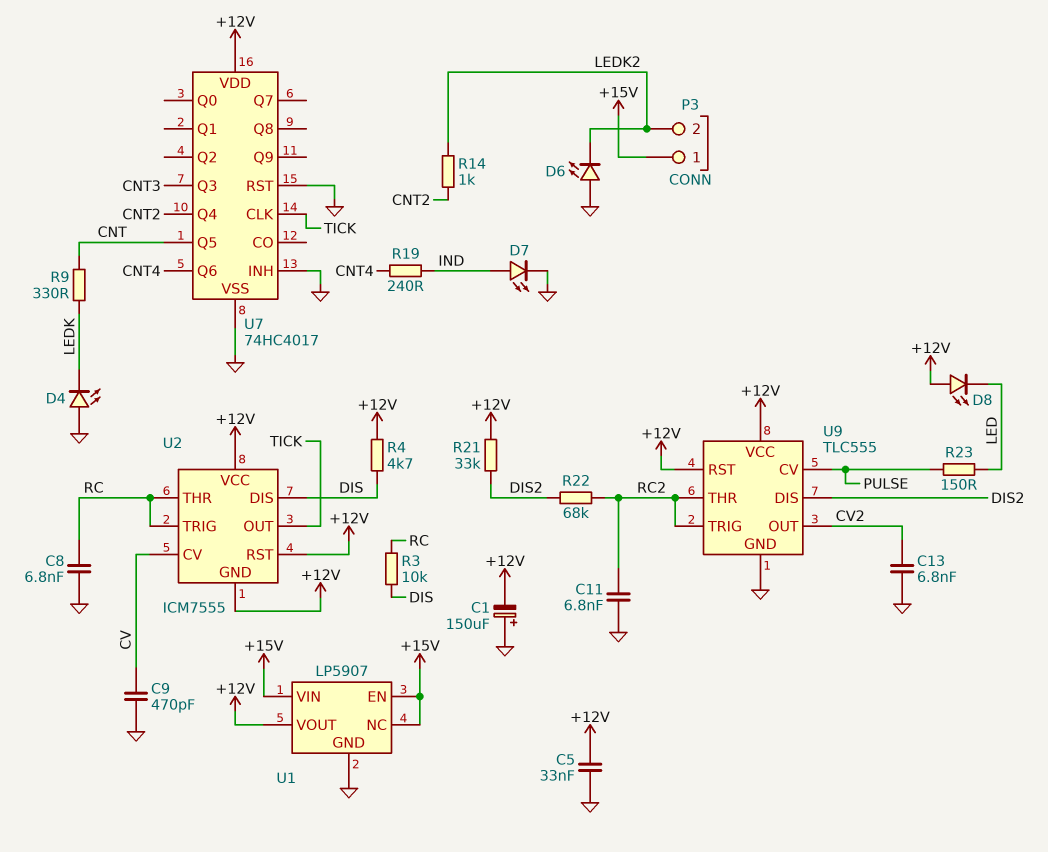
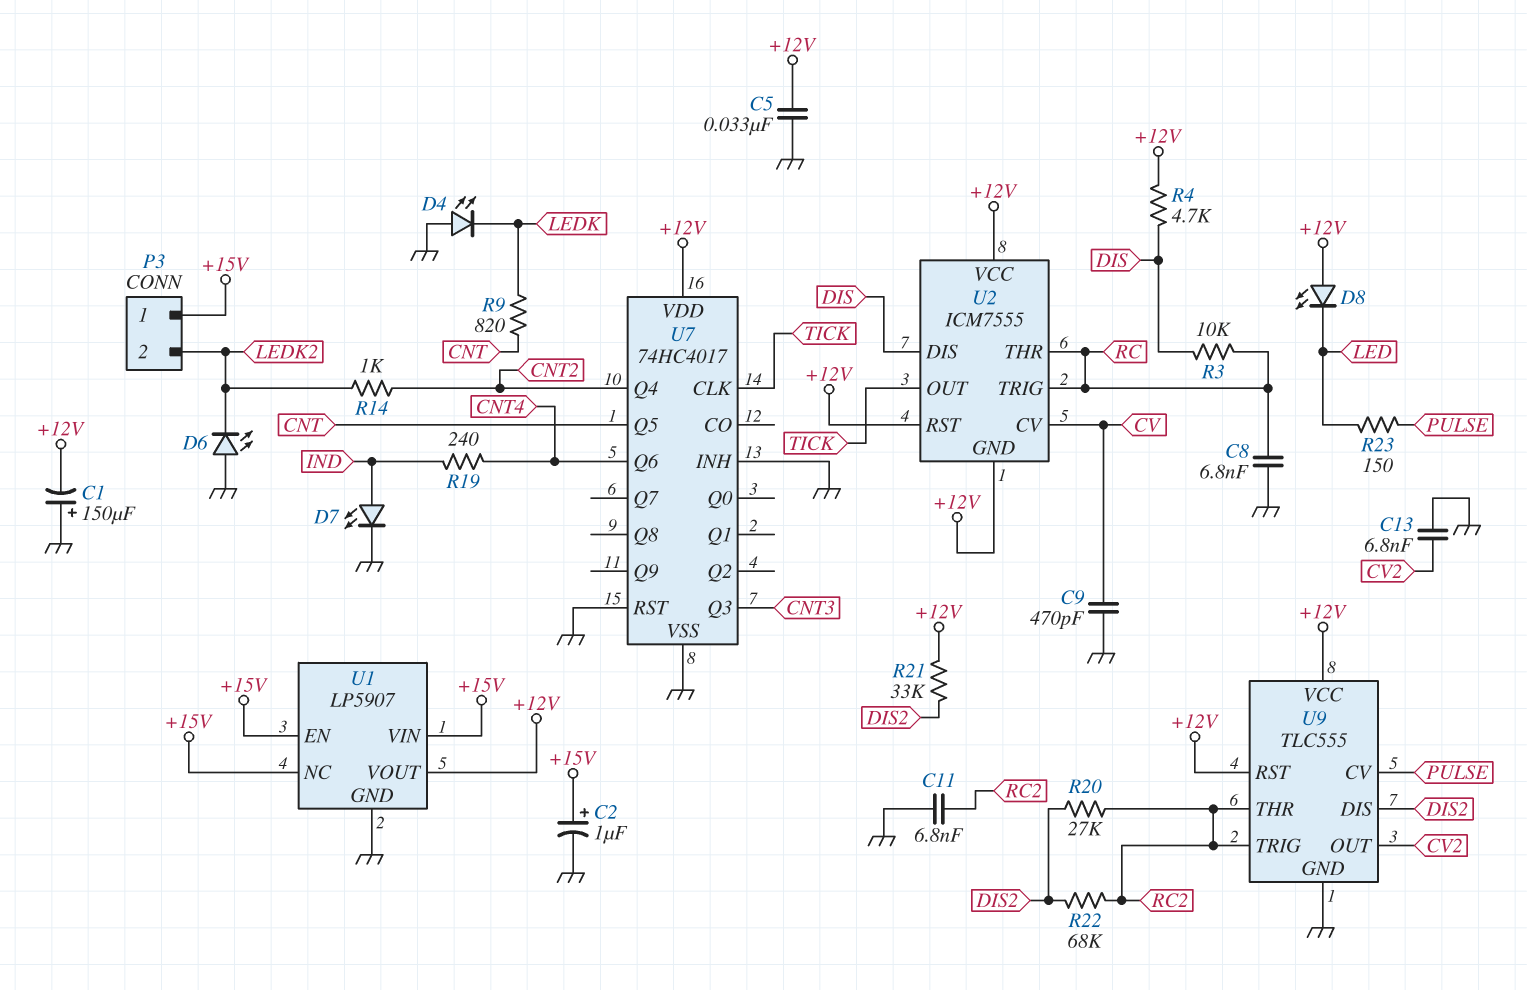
C2: none -> 1uF (plus +15V, minus GND)
R9: 330 (CNT, LEDK) -> 820 (CNT, LEDK)
R20: none -> 27k (DIS2, RC2)

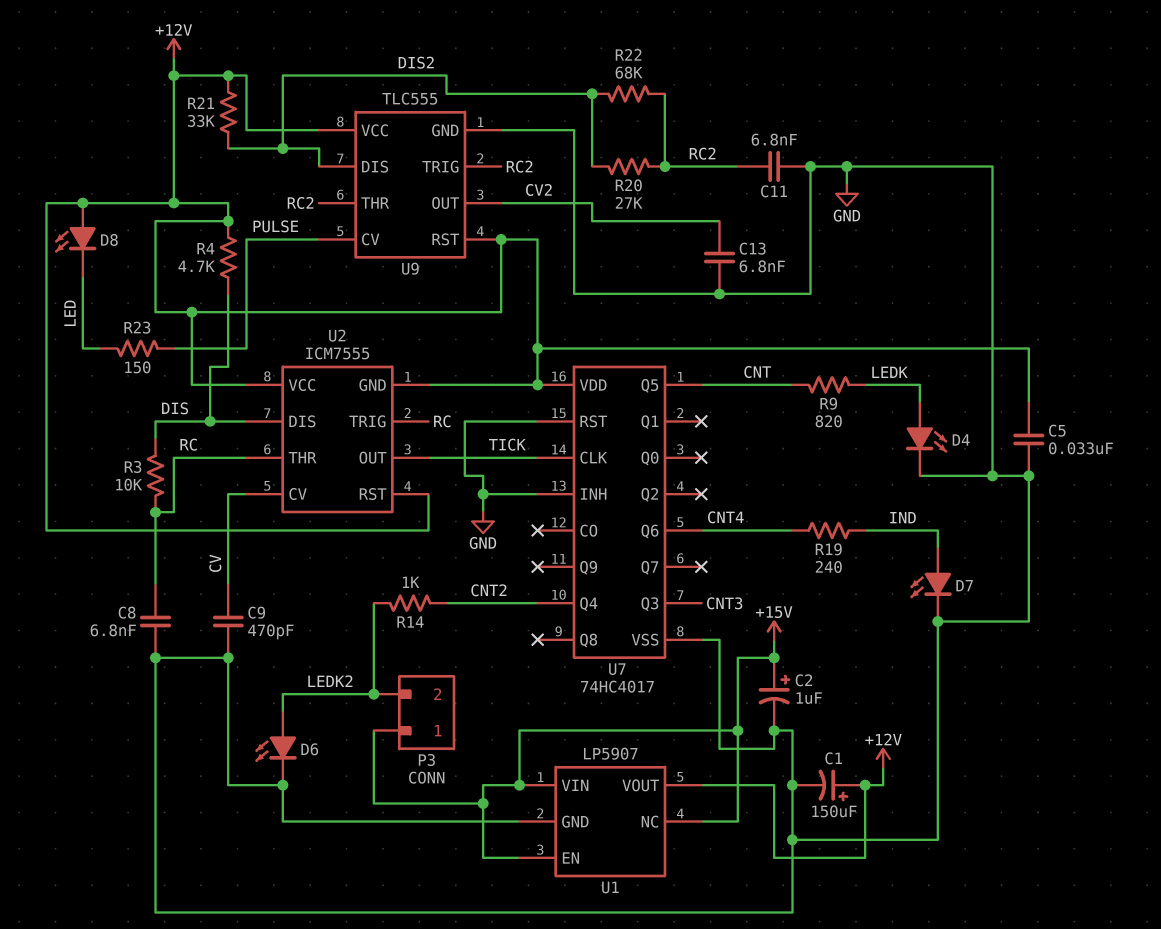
C1: 150uF (plus GND, minus +12V) -> 150uF (plus +12V, minus GND)
D4: LED (A GND, K LEDK) -> LED (A LEDK, K GND)
D6: LED (A GND, K LEDK2) -> LED (A LEDK2, K GND)

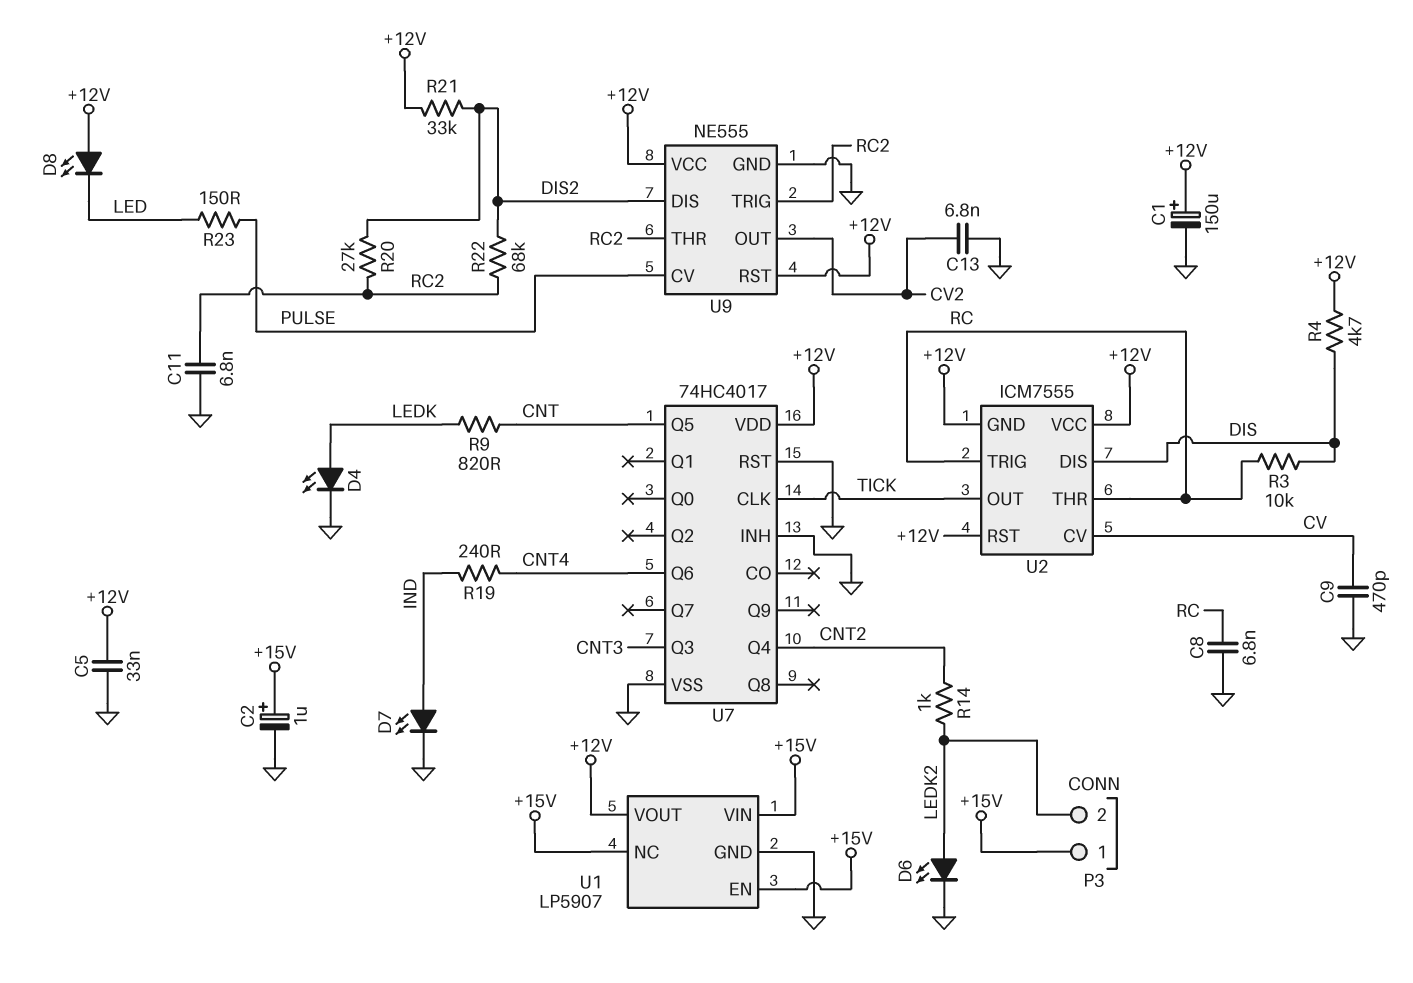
U9: TLC555 -> NE555

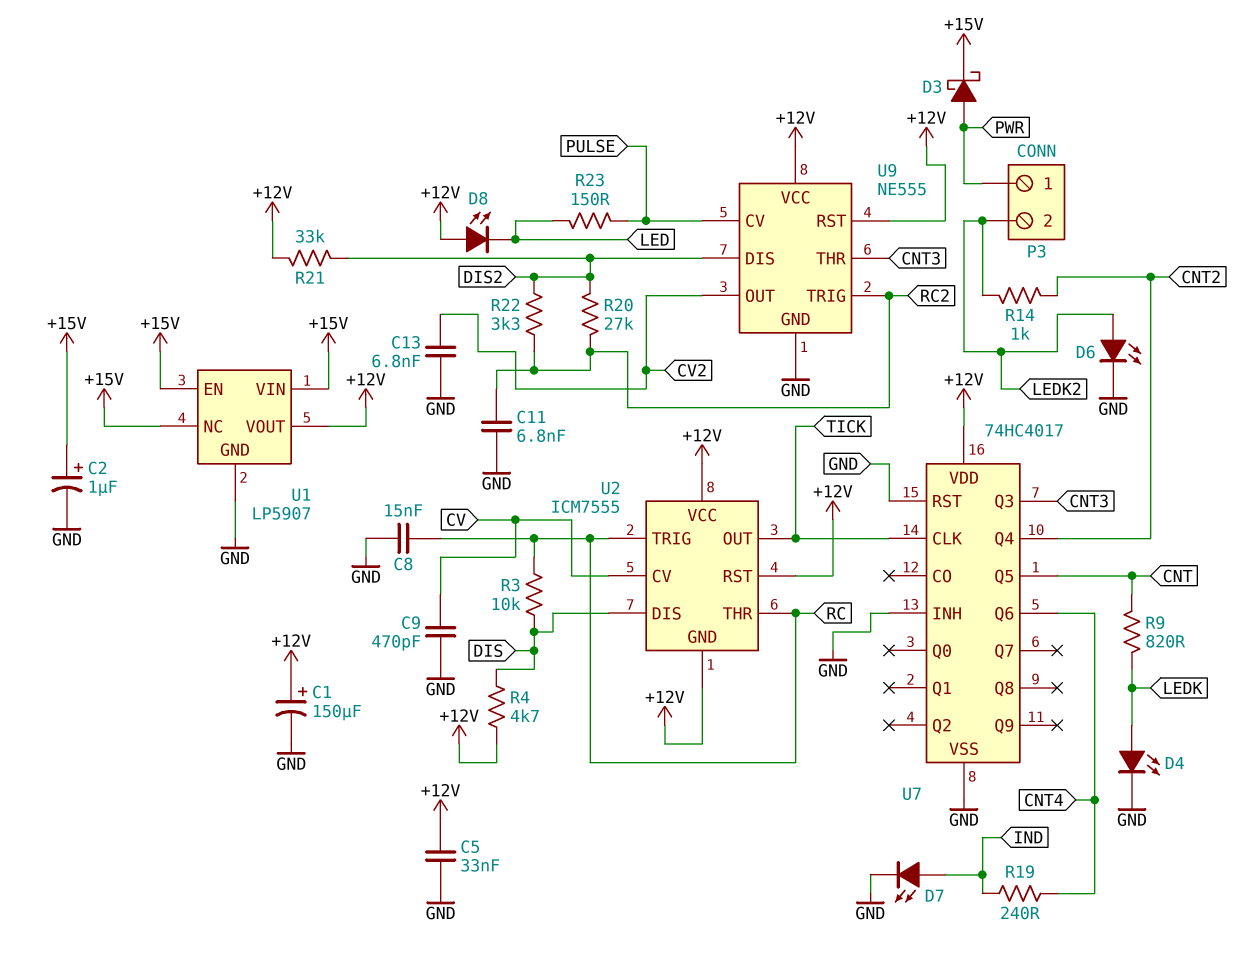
C8: 6.8nF (GND, RC) -> 15nF (GND, RC)
D3: none -> schottky (A PWR, K +15V)
P3 pin 1: +15V -> PWR
R22: 68k (DIS2, RC2) -> 3.3k (DIS2, RC2)
U9 pin THR: RC2 -> CNT3

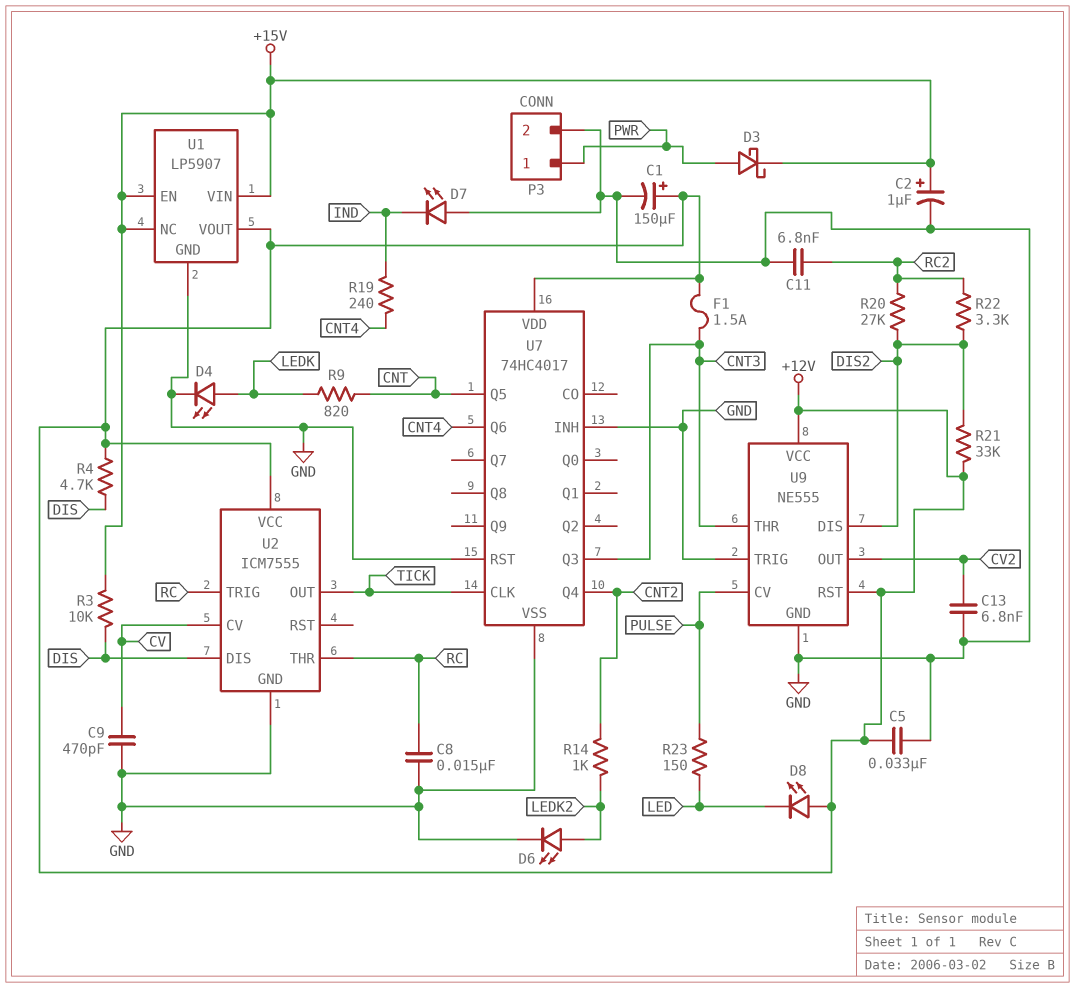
D7: LED (A IND, K GND) -> LED (A GND, K IND)
F1: none -> 1.5A (+12V, CNT3)
P3 pin 2: LEDK2 -> GND
R3: 10k (DIS, RC) -> 10k (+15V, DIS)
U2 pin GND: +12V -> GND
U2 pin RST: +12V -> none
U9 pin TRIG: RC2 -> GND

